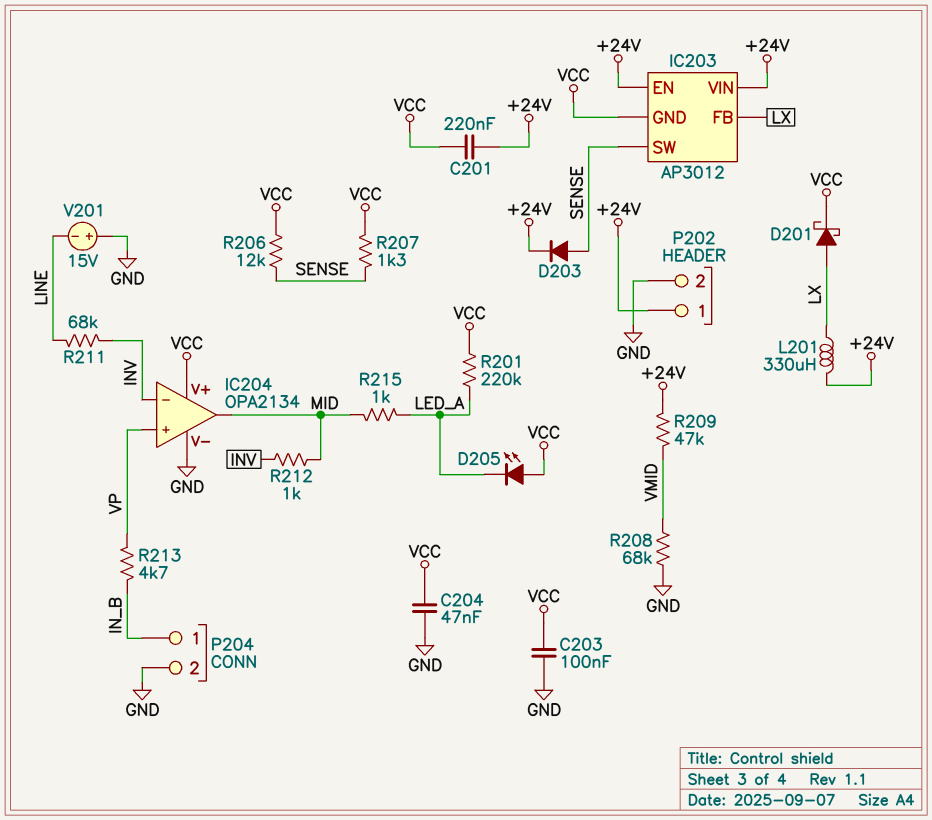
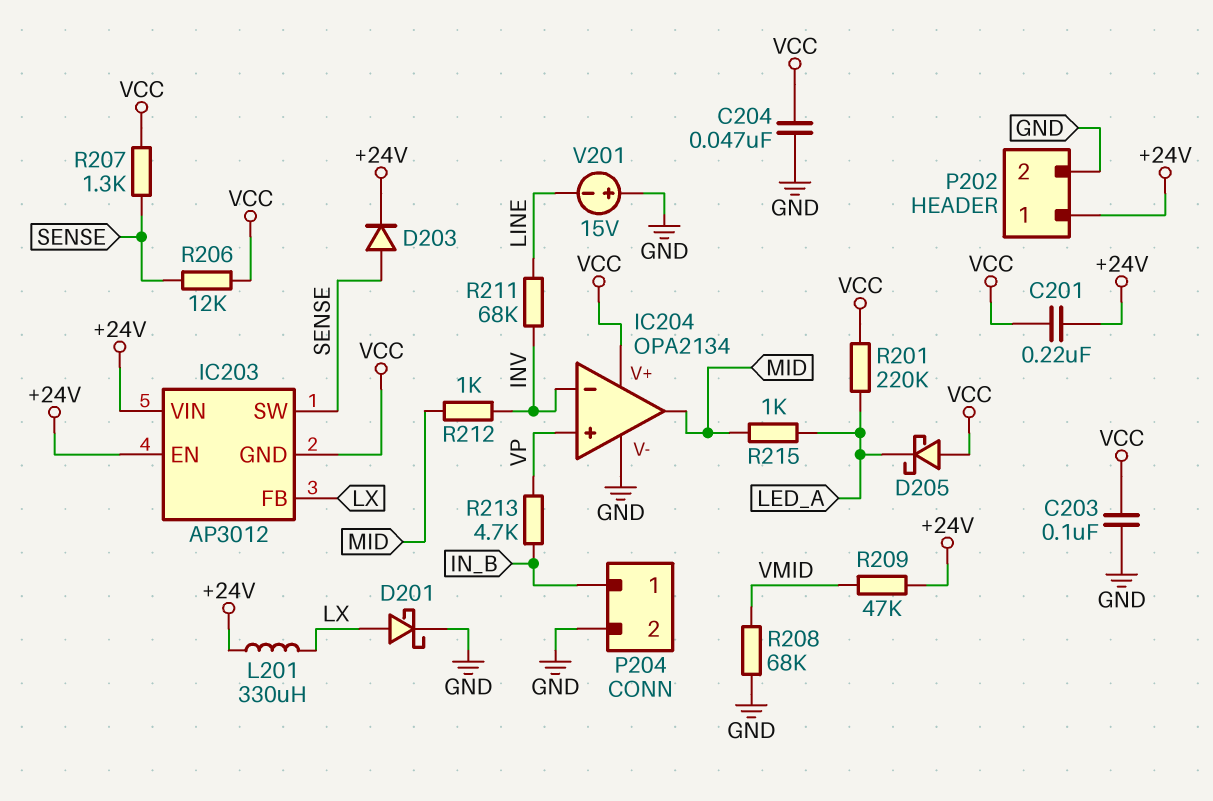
D201: schottky (A LX, K VCC) -> schottky (A LX, K GND)
D205: LED (A VCC, K LED_A) -> schottky (A VCC, K LED_A)

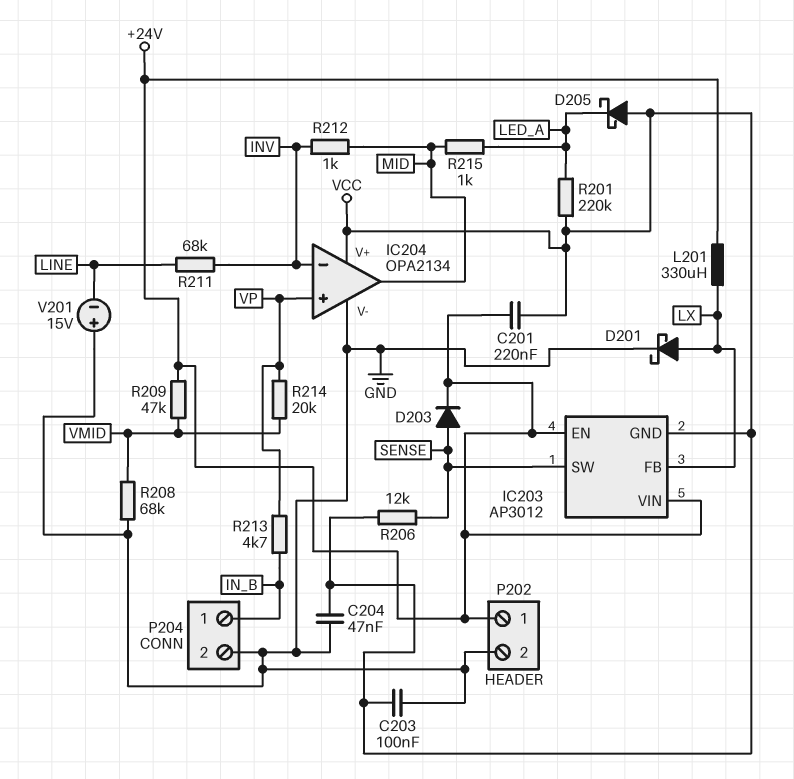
R207: 1.3k (SENSE, VCC) -> none
R214: none -> 20k (VMID, VP)

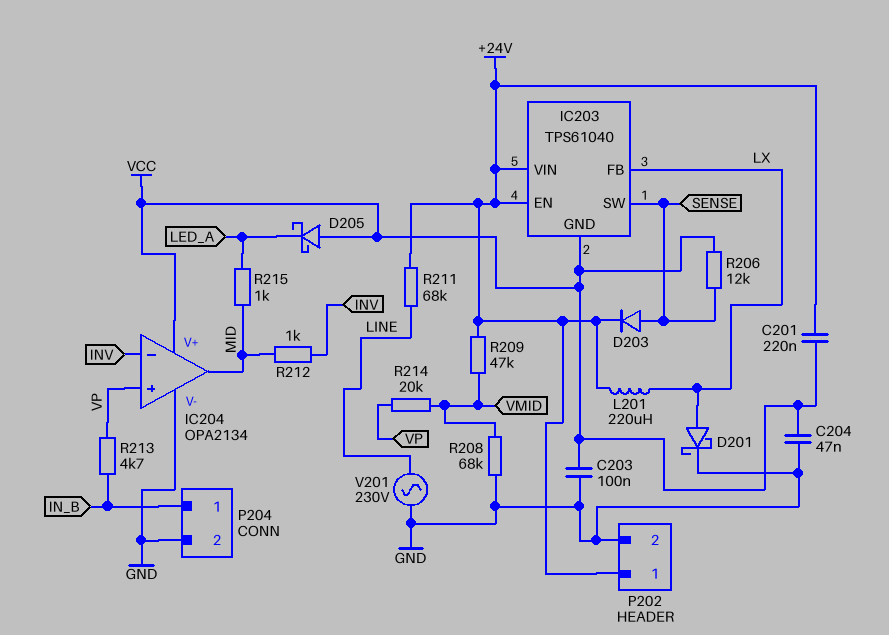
IC203: AP3012 -> TPS61040
L201: 330uH (+24V, LX) -> 220uH (+24V, LX)
R201: 220k (LED_A, VCC) -> none
R211: 68k (INV, LINE) -> 68k (+24V, LINE)
V201: 15V (plus GND, minus LINE) -> AC 230V (GND, LINE)

